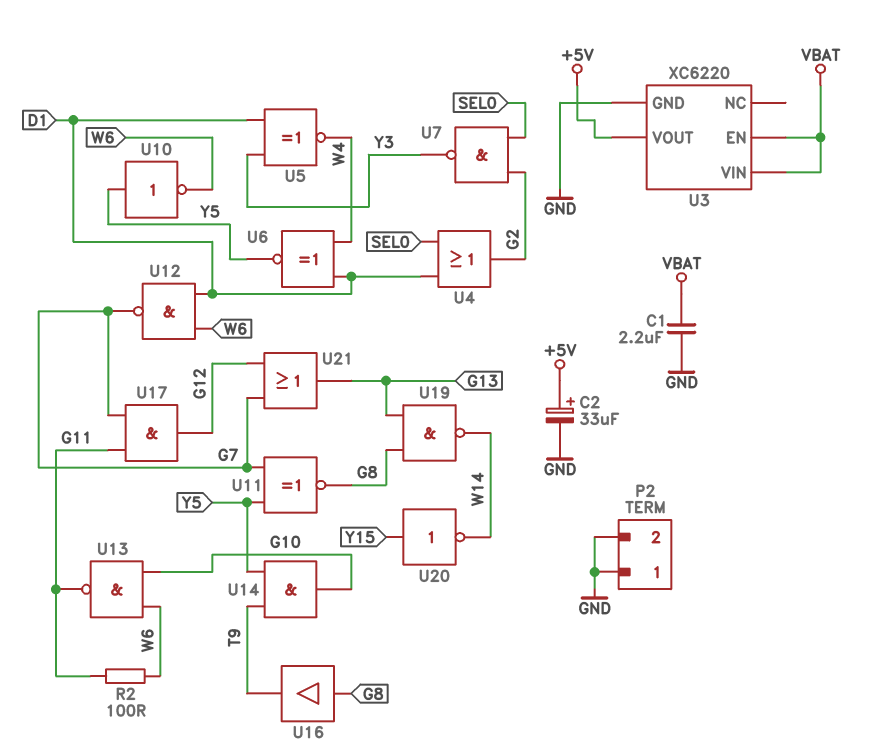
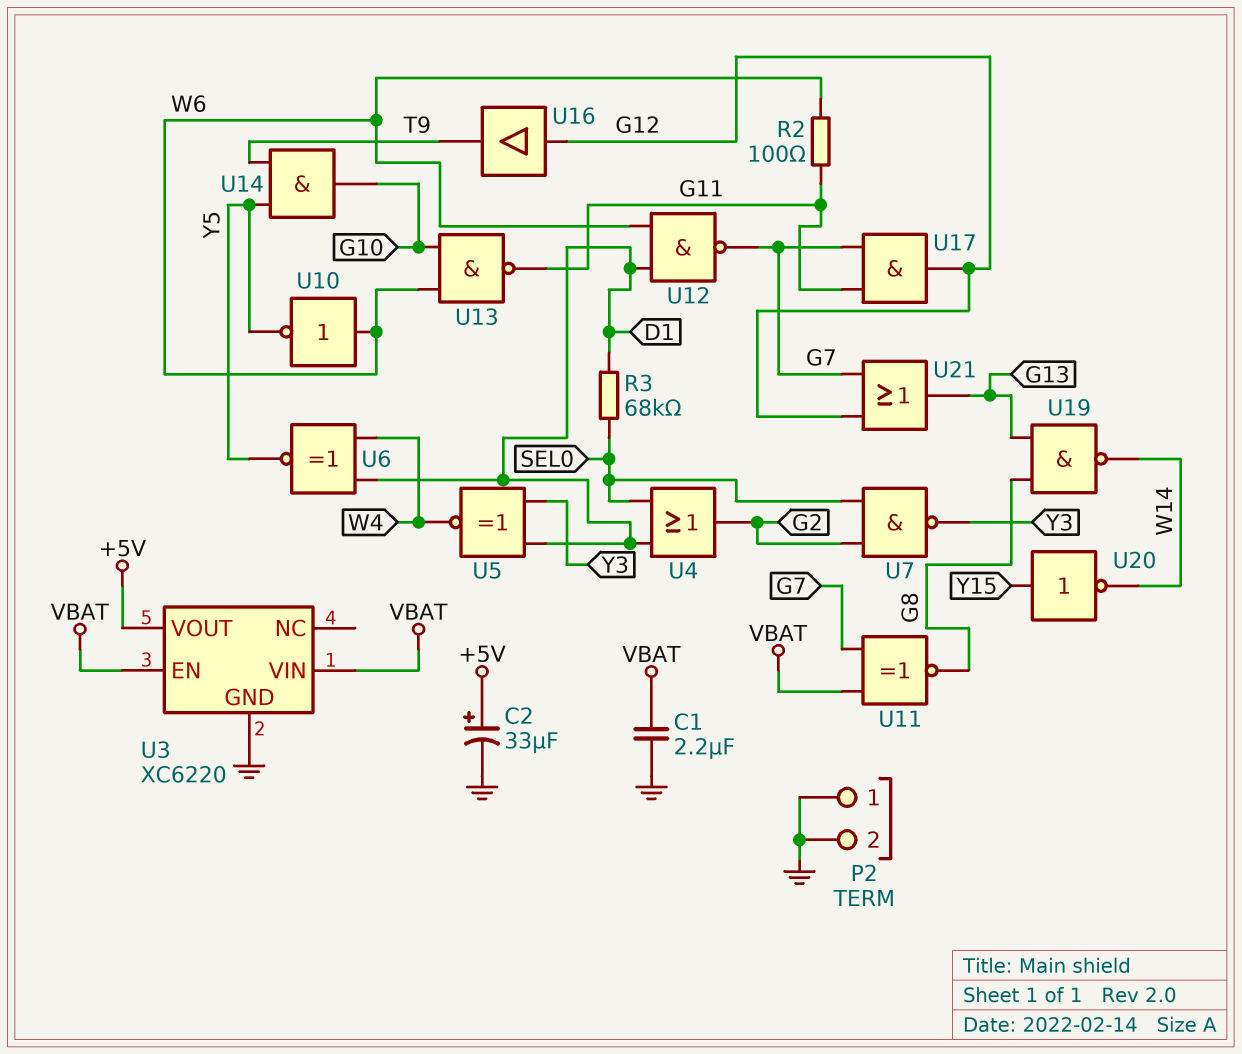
R3: none -> 68k (D1, SEL0)
U10: NOT (in Y5, out W6) -> NOT (in W6, out Y5)
U11: XNOR (in G7, in Y5, out G8) -> XNOR (in G7, in VBAT, out G8)
U16: buffer (in G8, out T9) -> buffer (in G12, out T9)

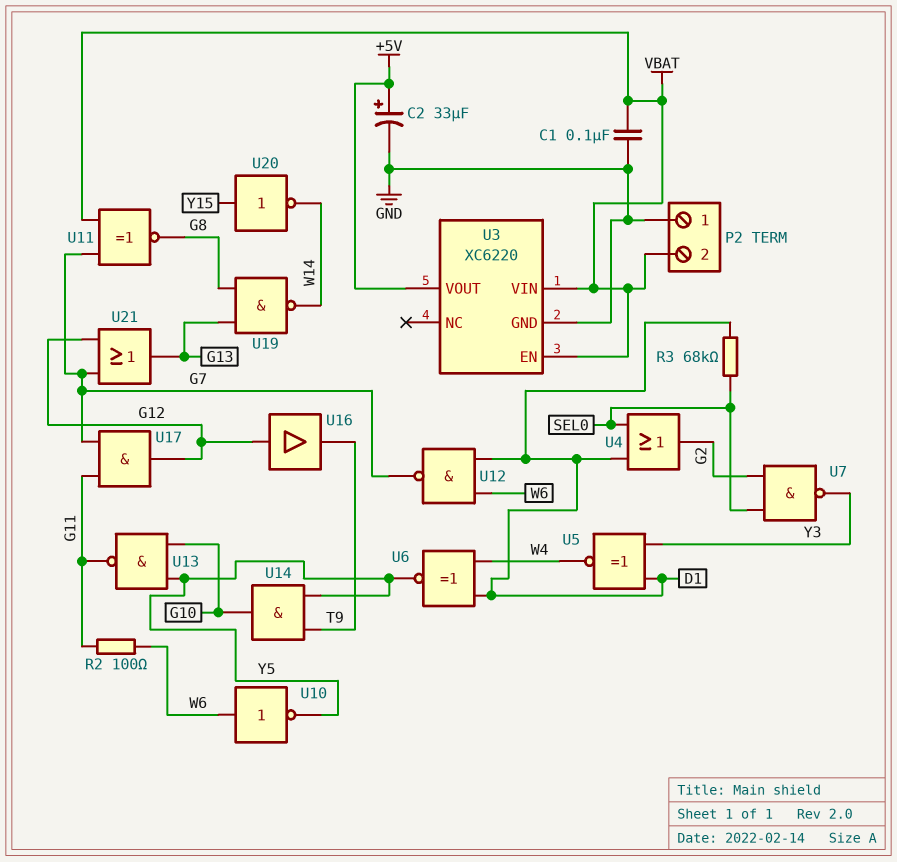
C1: 2.2uF (GND, VBAT) -> 100nF (GND, VBAT)
P2 pin 2: GND -> VBAT
U13: NAND (in G10, in W6, out G11) -> NAND (in G10, in Y5, out G11)

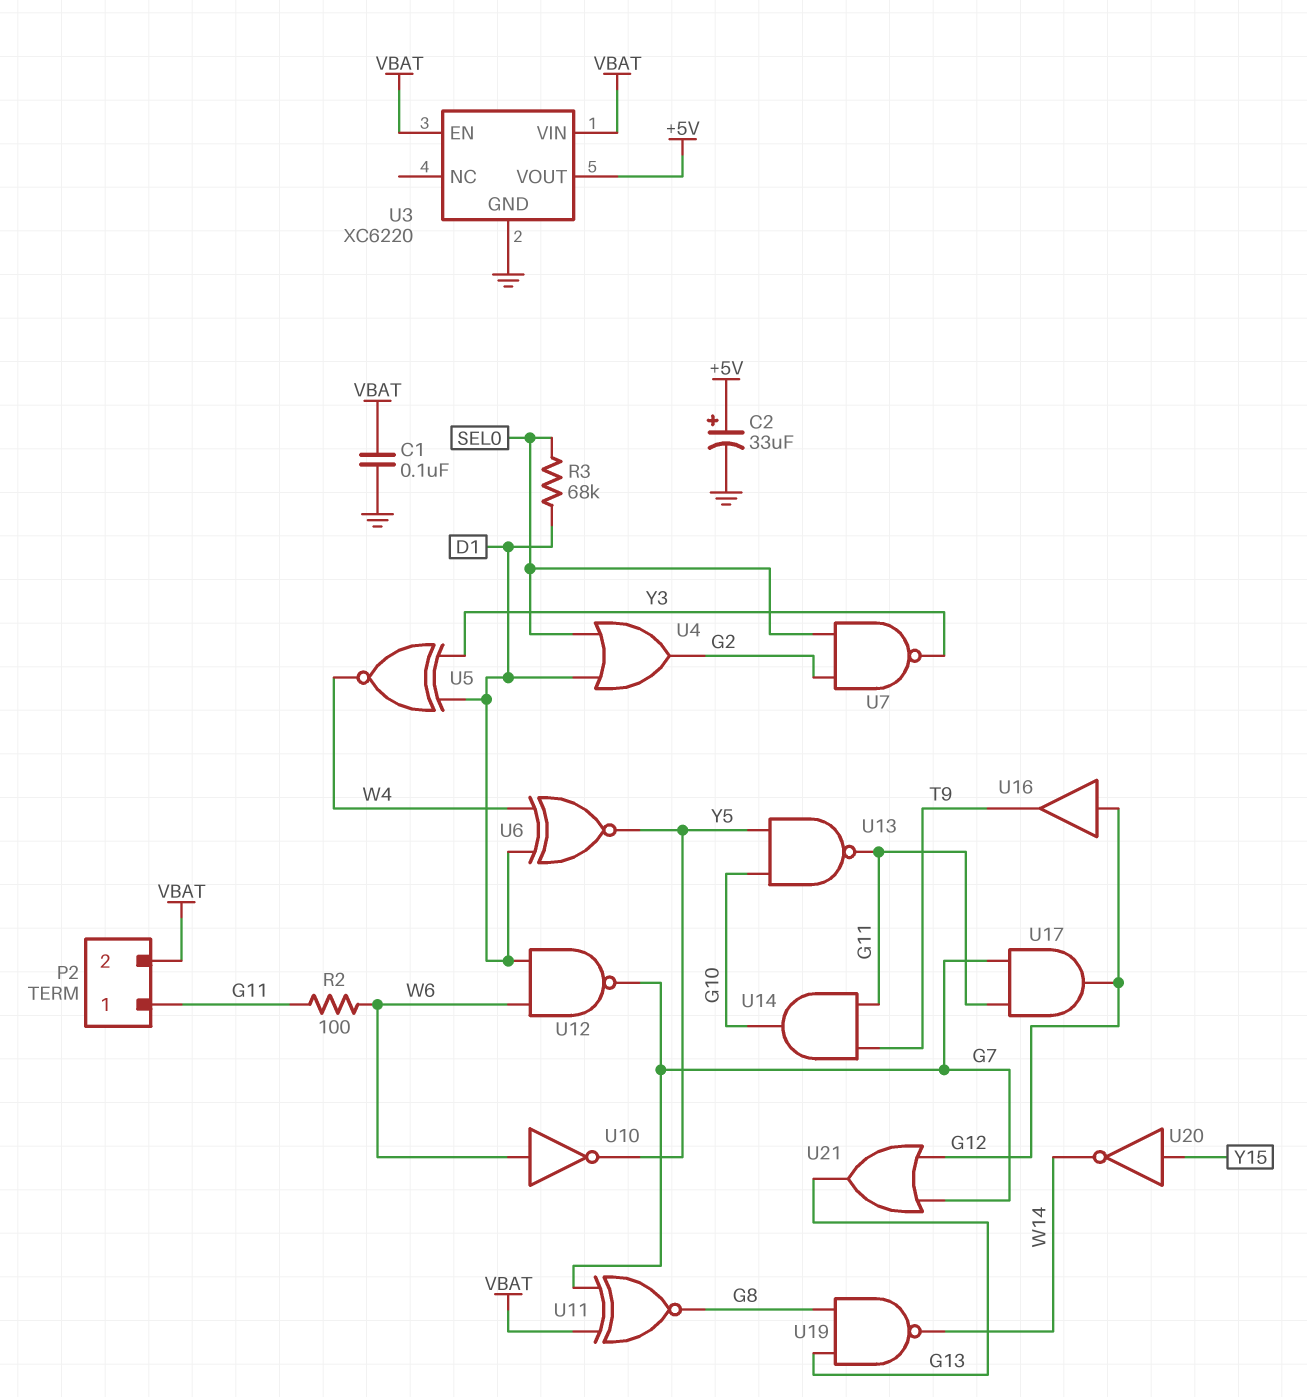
P2 pin 1: GND -> G11
U14: AND (in T9, in Y5, out G10) -> AND (in G11, in T9, out G10)

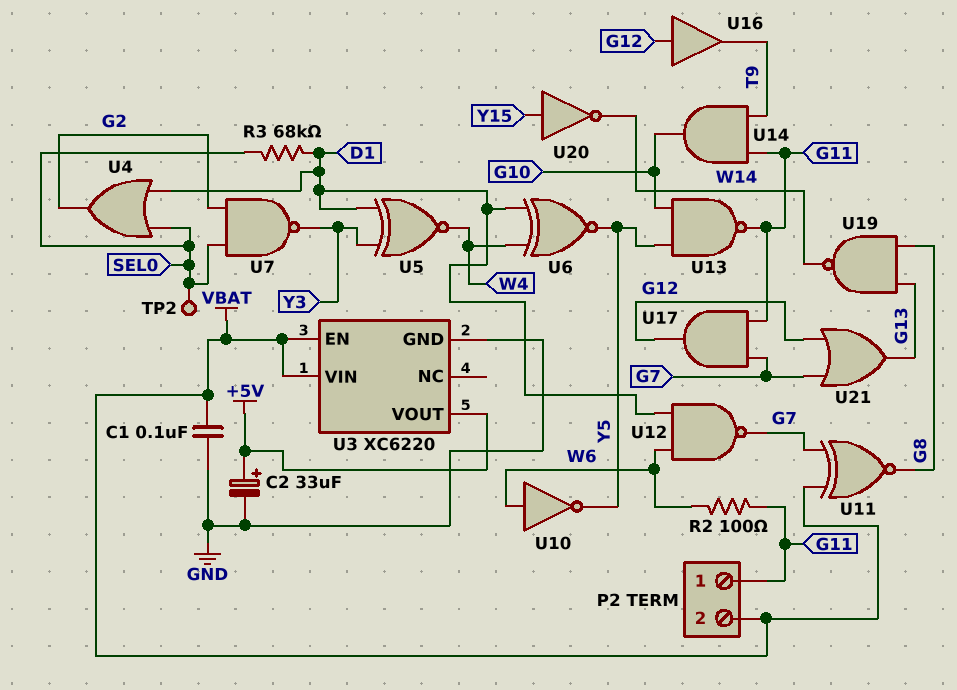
TP2: none -> test point (SEL0)

